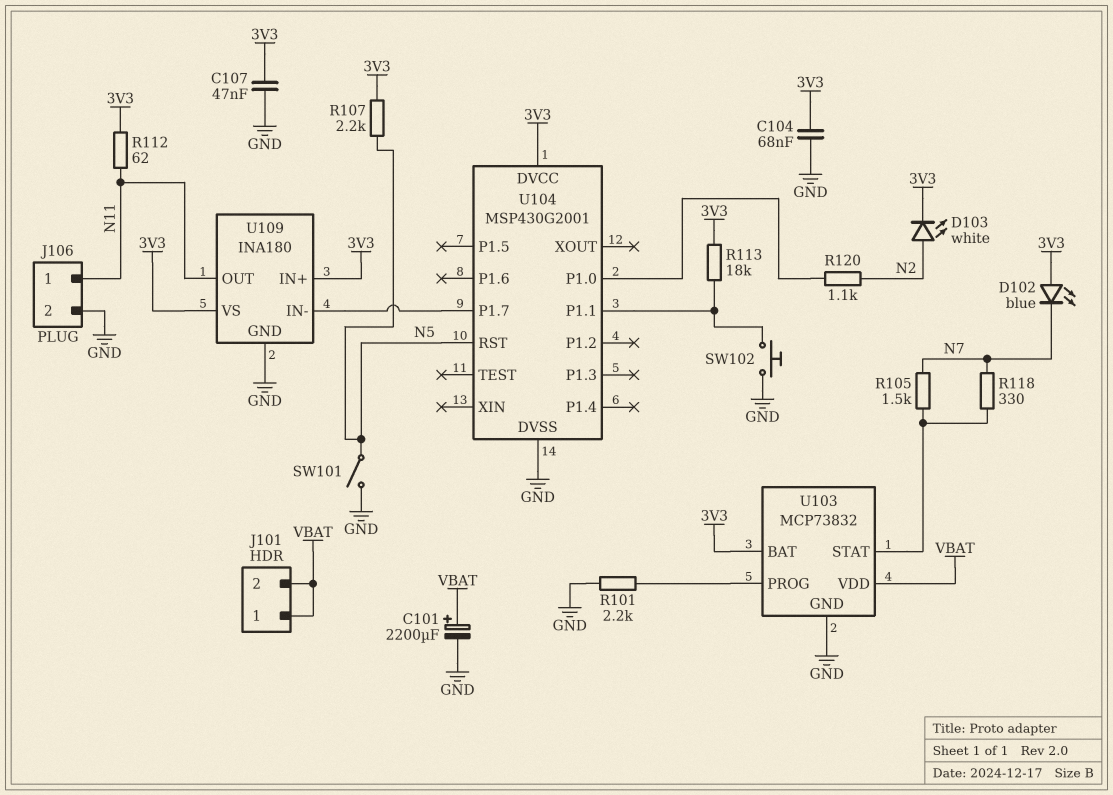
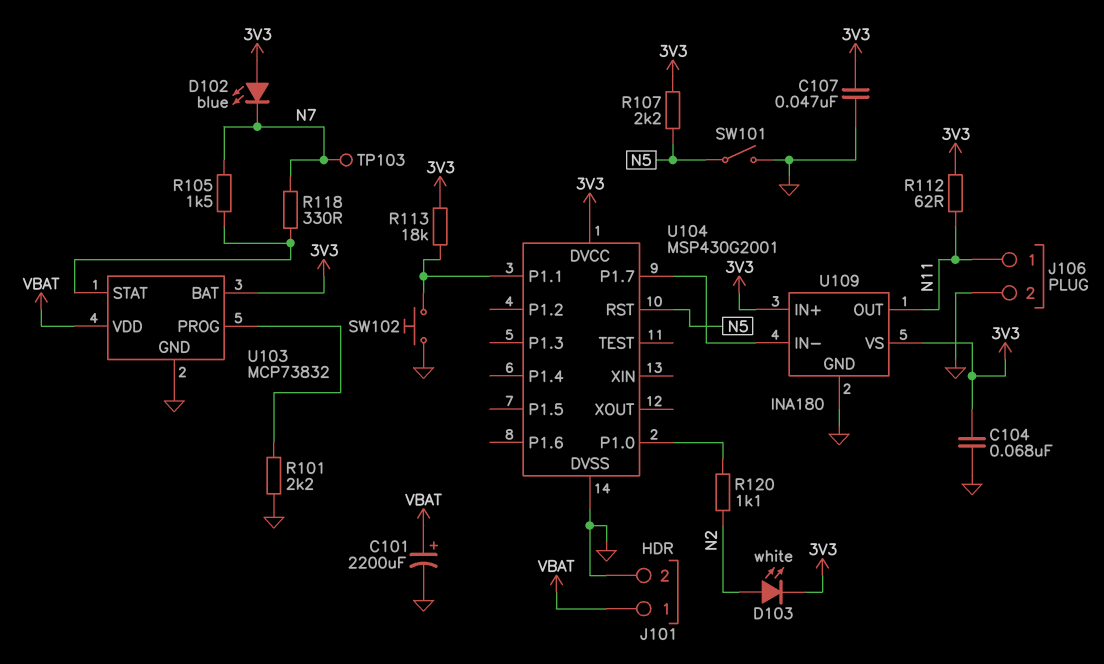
J101 pin 2: VBAT -> GND
TP103: none -> test point (N7)

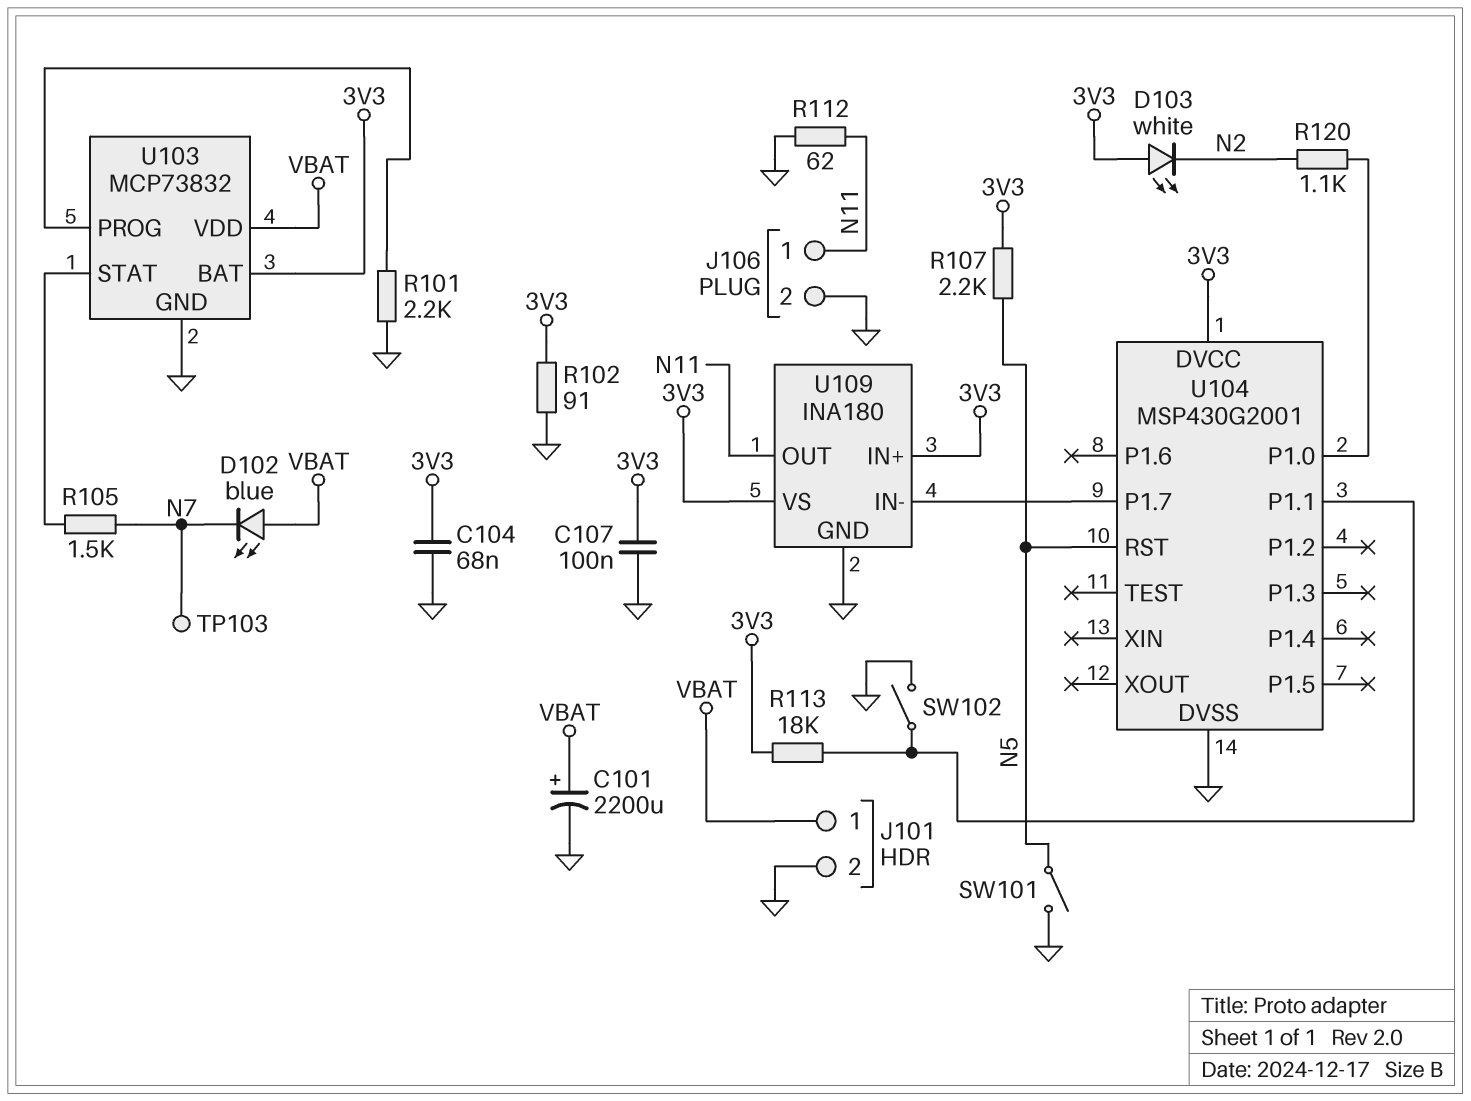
C107: 47nF (3V3, GND) -> 100nF (3V3, GND)
D102: LED blue (A 3V3, K N7) -> LED blue (A VBAT, K N7)
D103: LED white (A N2, K 3V3) -> LED white (A 3V3, K N2)
R102: none -> 91 (3V3, GND)
R112: 62 (3V3, N11) -> 62 (GND, N11)
R118: 330 (N7, U103/STAT) -> none
SW102: button (GND, U104/P1.1) -> switch (GND, U104/P1.1)

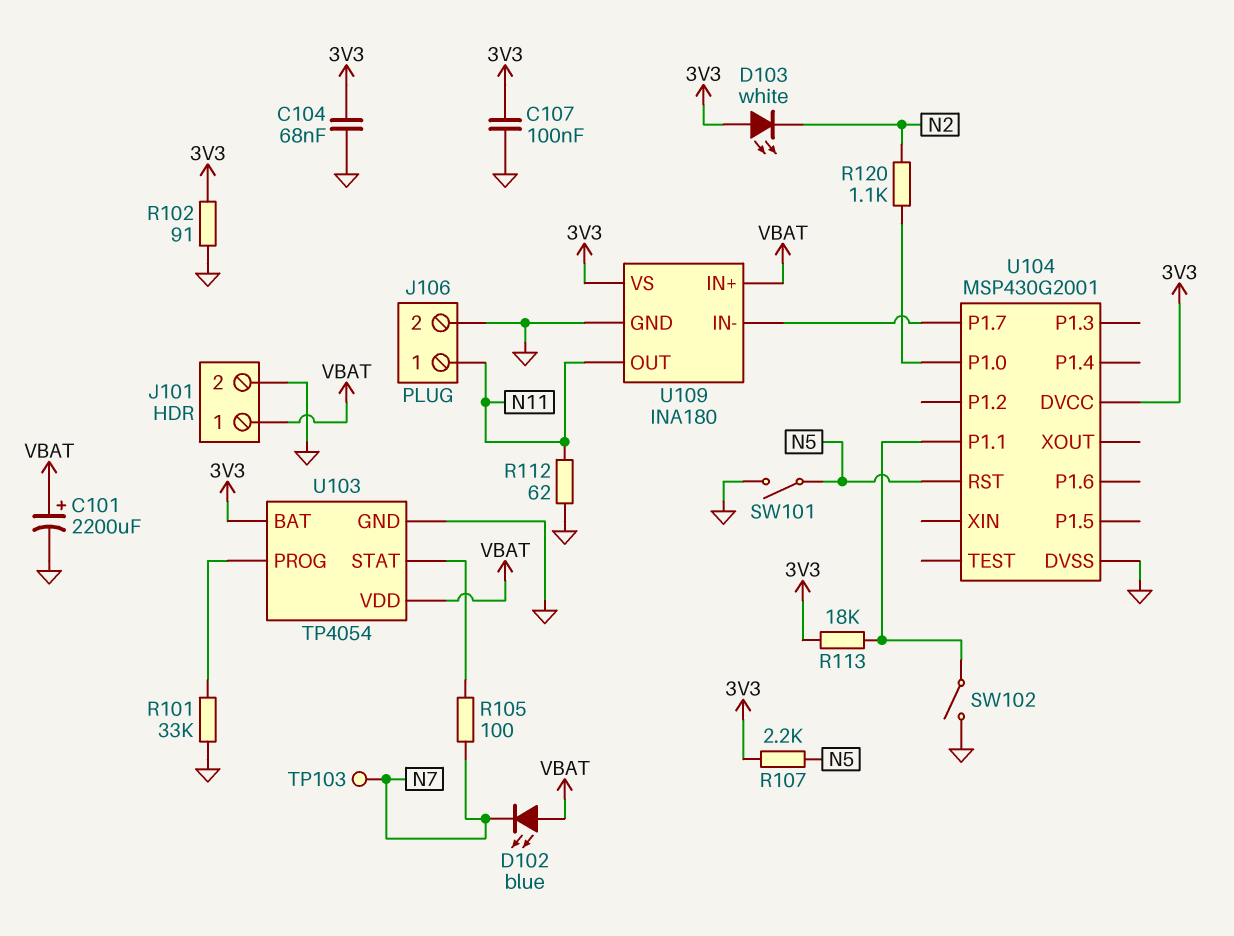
R101: 2.2k (GND, U103/PROG) -> 33k (GND, U103/PROG)
R105: 1.5k (N7, U103/STAT) -> 100 (N7, U103/STAT)
U103: MCP73832 -> TP4054
U109 pin IN+: 3V3 -> VBAT

